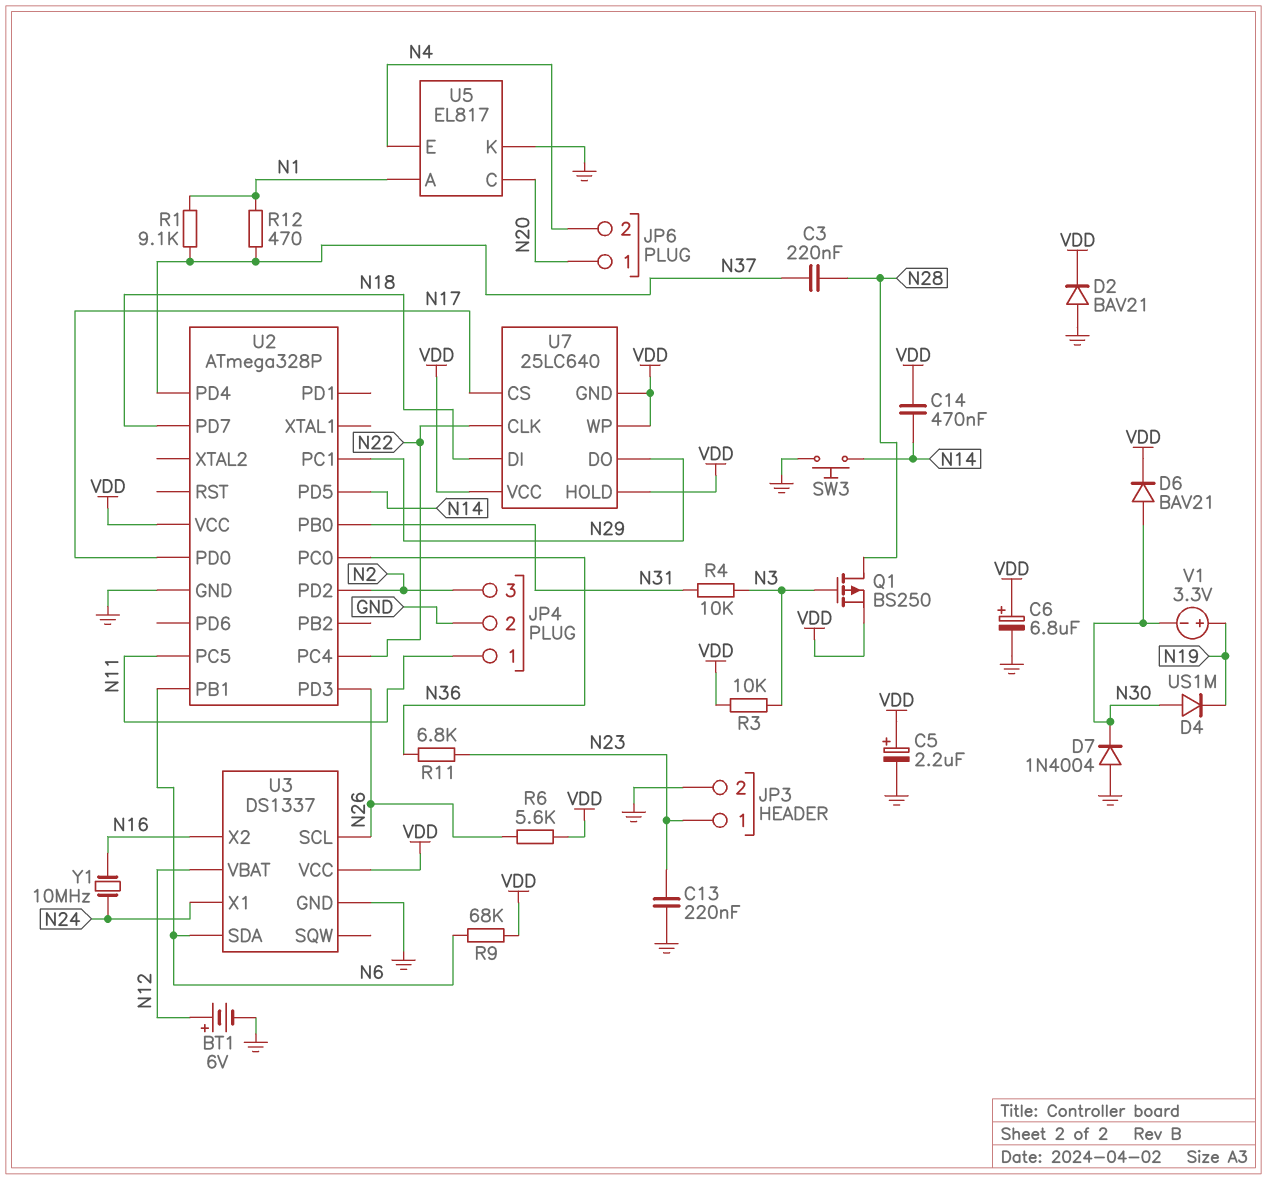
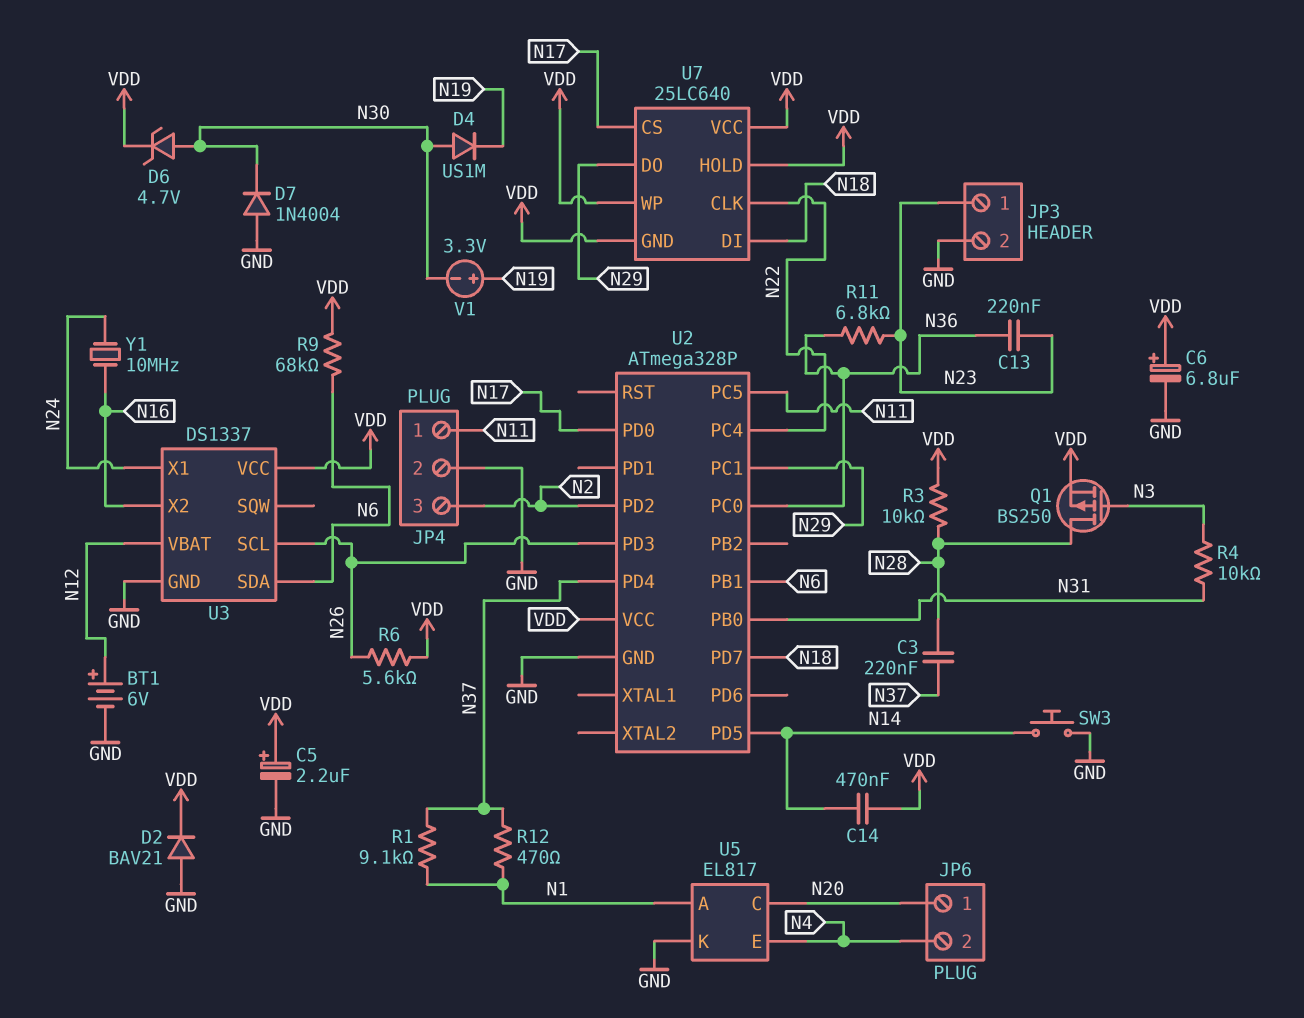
C13: 220nF (GND, N23) -> 220nF (N23, N36)
D6: diode BAV21 (A N30, K VDD) -> zener 4.7V (A N30, K VDD)
R3: 10k (N3, VDD) -> 10k (N28, VDD)

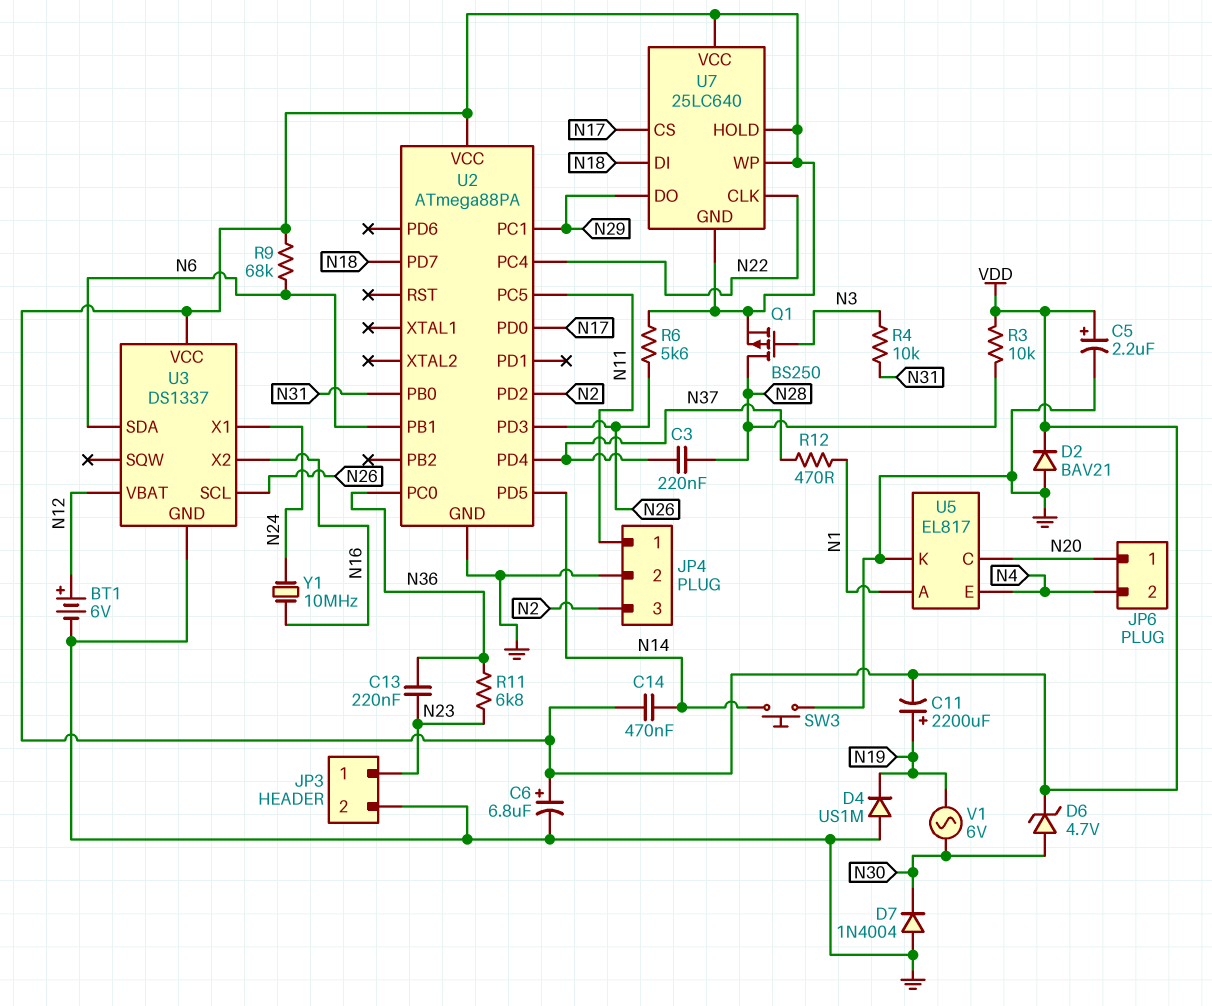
C11: none -> 2200uF (plus N19, minus VDD)
D4: diode US1M (A N30, K N19) -> diode US1M (A GND, K N19)
R1: 9.1k (N1, N37) -> none
U2: ATmega328P -> ATmega88PA
V1: 3.3V (plus N19, minus N30) -> AC 6V (N19, N30)

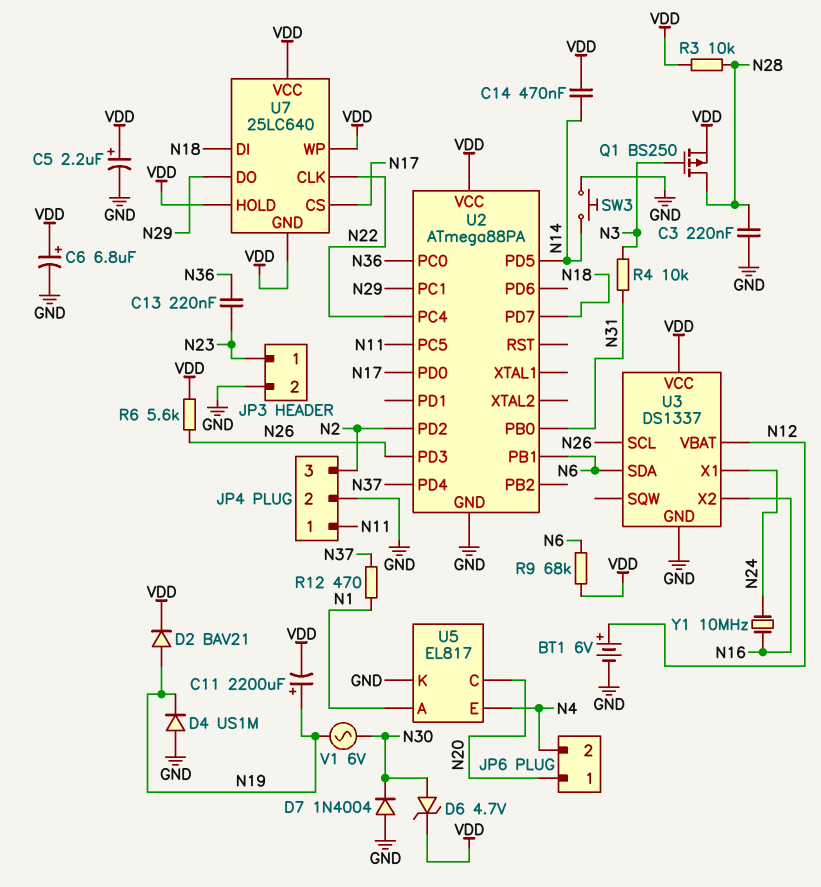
C3: 220nF (N28, N37) -> 220nF (GND, N28)
D2: diode BAV21 (A GND, K VDD) -> diode BAV21 (A N19, K VDD)
R11: 6.8k (N23, N36) -> none

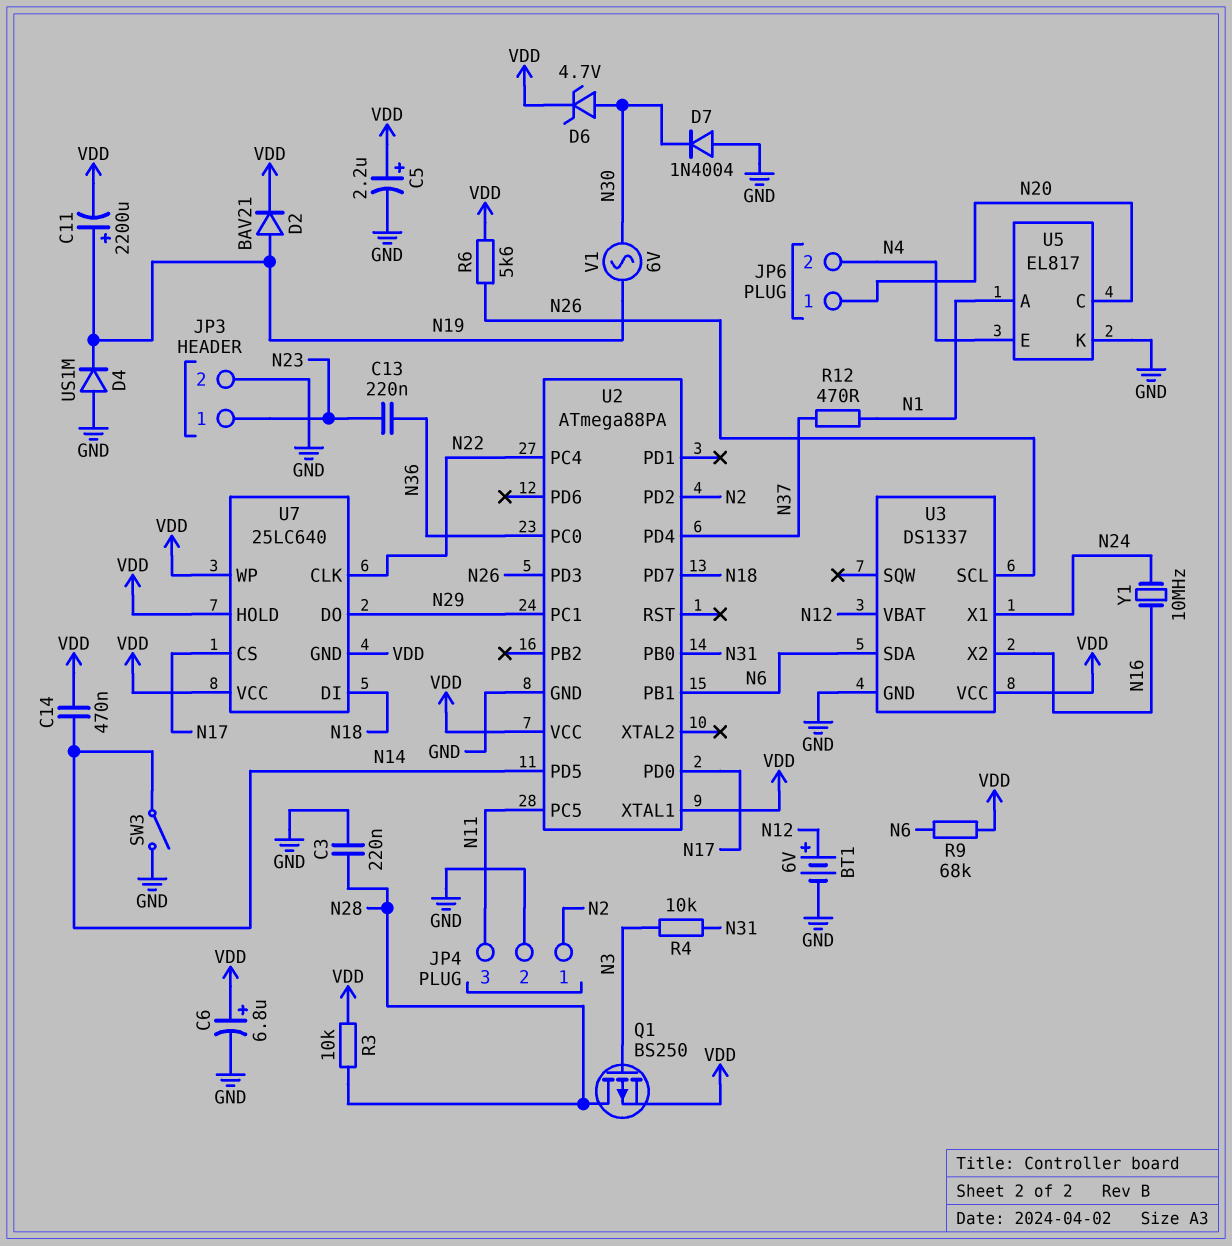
JP4 pin 1: N11 -> N2
JP4 pin 3: N2 -> N11
SW3: button (GND, N14) -> switch (GND, N14)
U2 pin XTAL1: none -> VDD

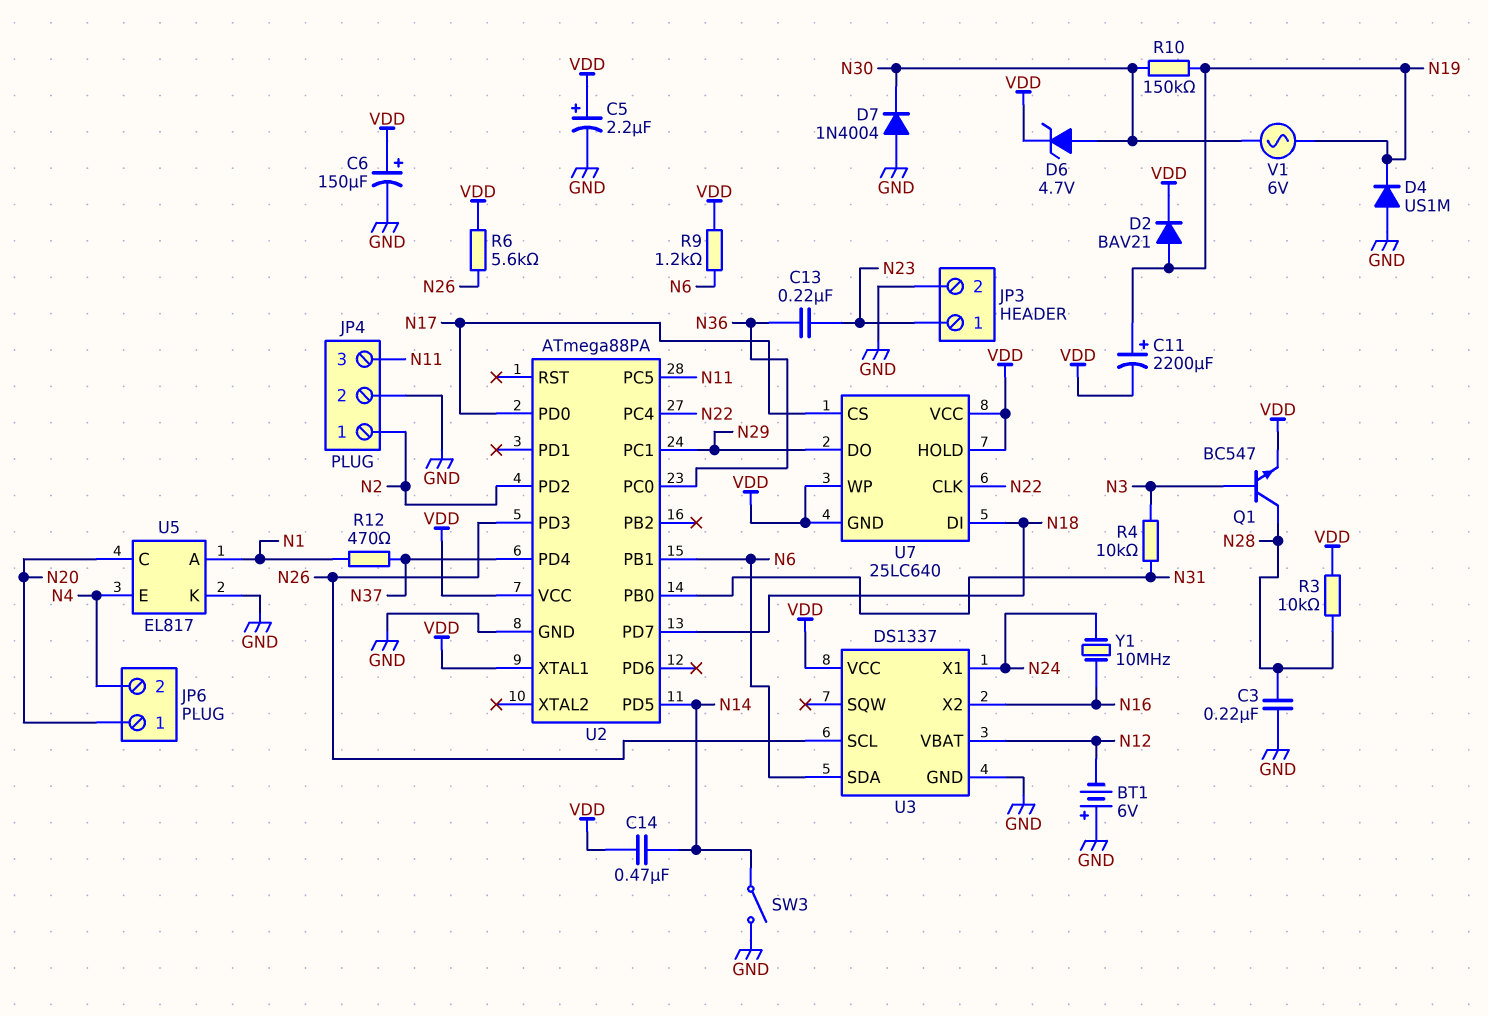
BT1: 6V (plus N12, minus GND) -> 6V (plus GND, minus N12)
C6: 6.8uF (plus VDD, minus GND) -> 150uF (plus VDD, minus GND)
Q1: PMOS BS250 (G N3, D N28, S VDD) -> NPN BC547 (B N3, C N28, E VDD)
R9: 68k (N6, VDD) -> 1.2k (N6, VDD)
R10: none -> 150k (N19, N30)

